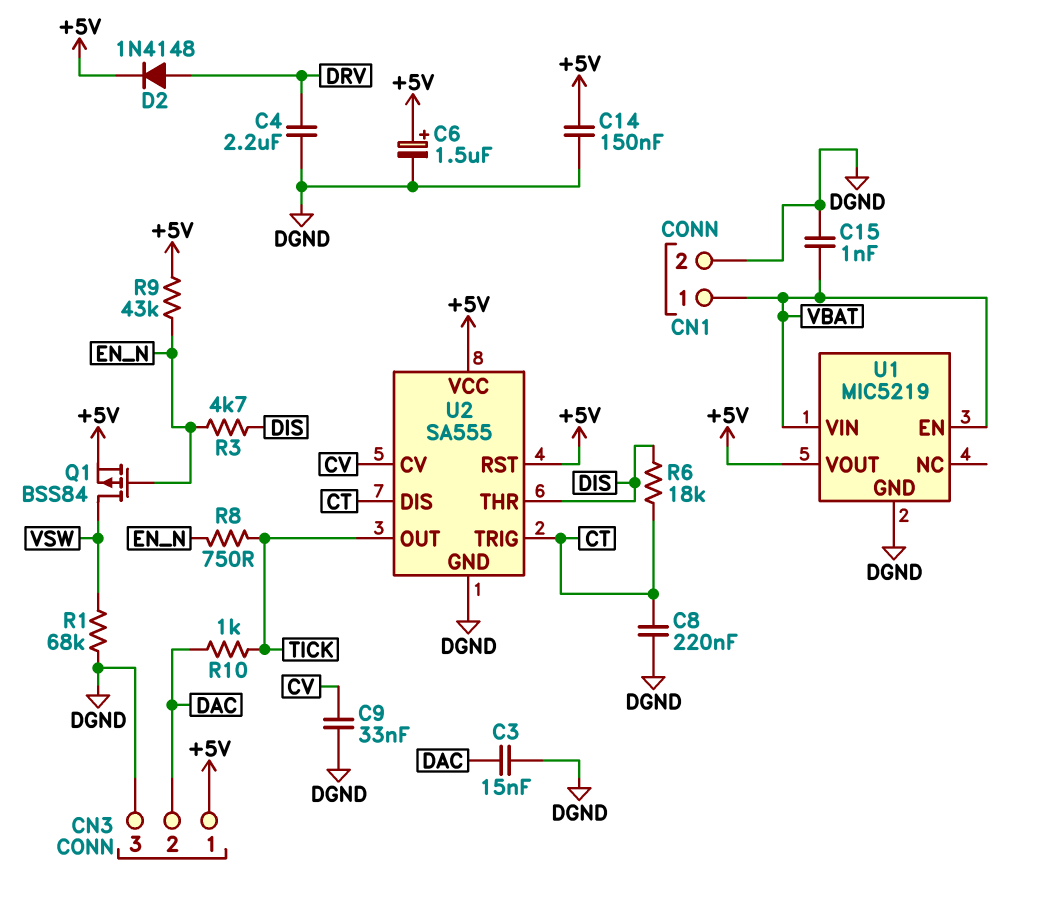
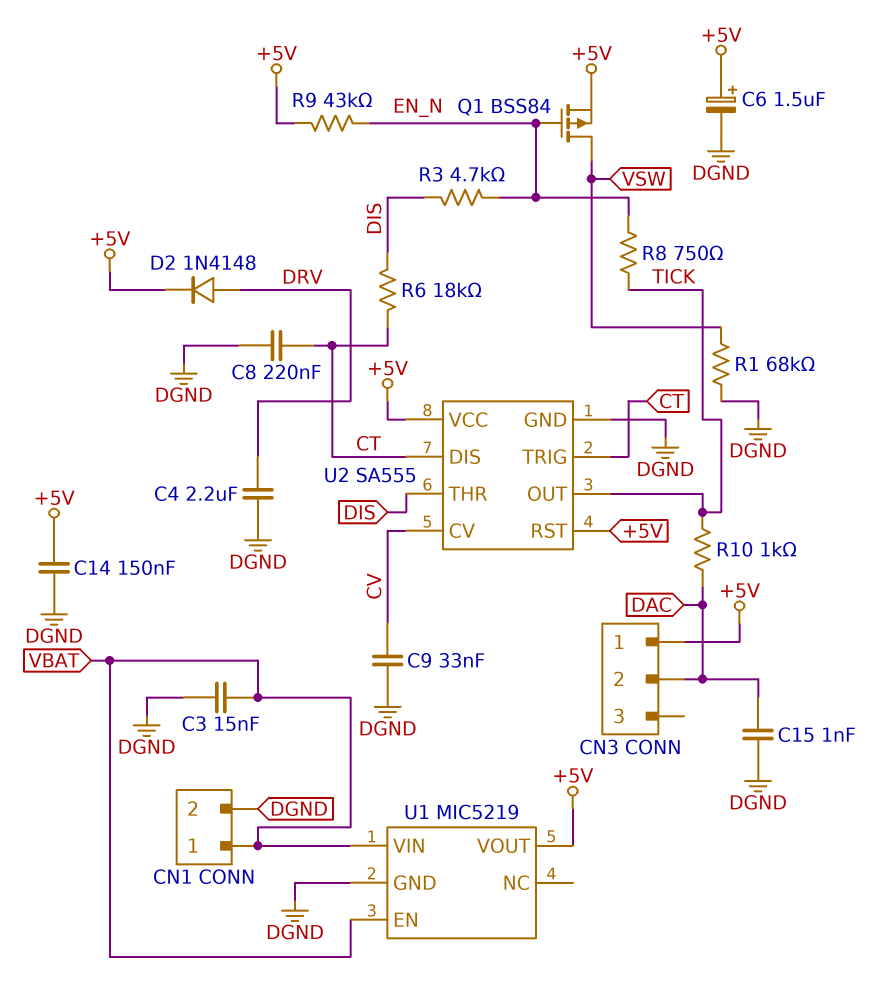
C3: 15nF (DAC, DGND) -> 15nF (DGND, VBAT)
C15: 1nF (DGND, VBAT) -> 1nF (DAC, DGND)
CN3 pin 3: DGND -> none

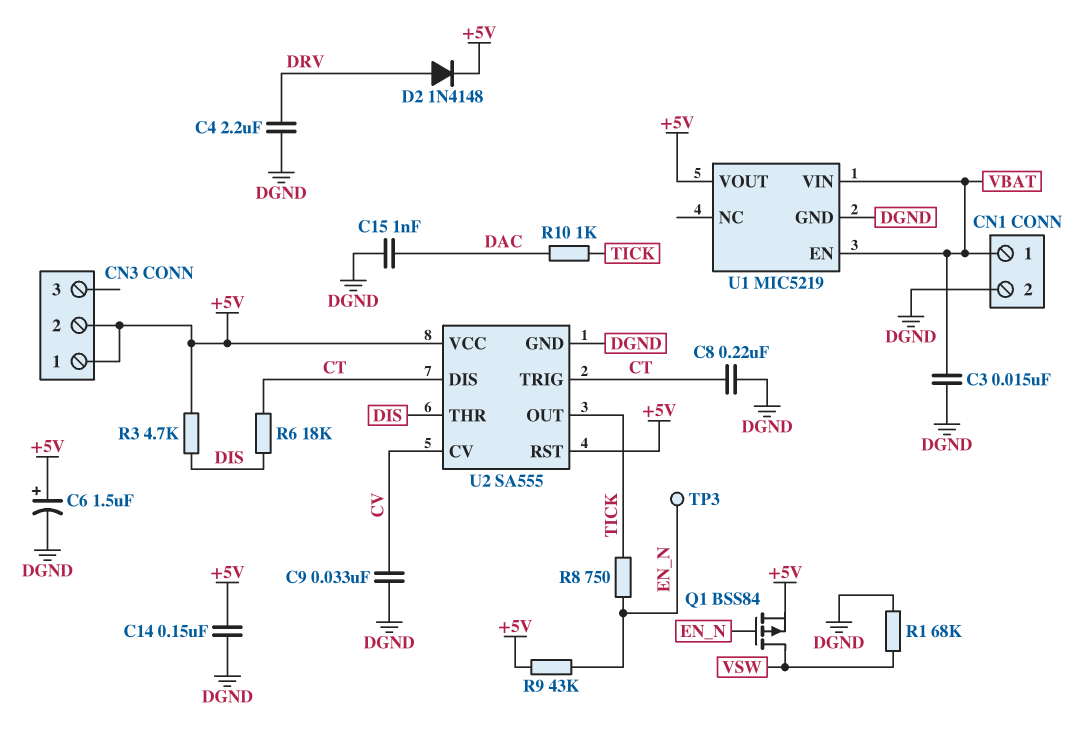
CN3 pin 2: DAC -> +5V
R3: 4.7k (DIS, EN_N) -> 4.7k (+5V, DIS)
TP3: none -> test point (EN_N)

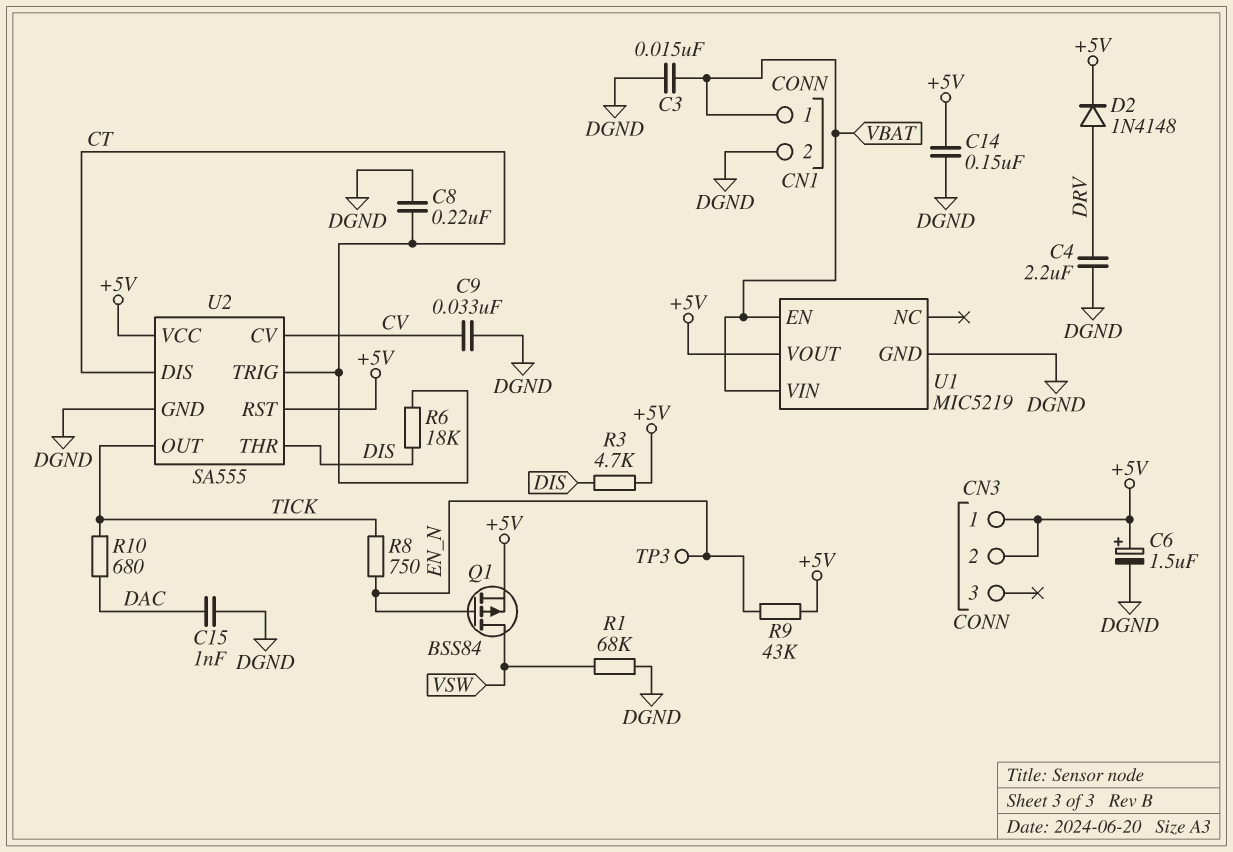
R10: 1k (DAC, TICK) -> 680 (DAC, TICK)

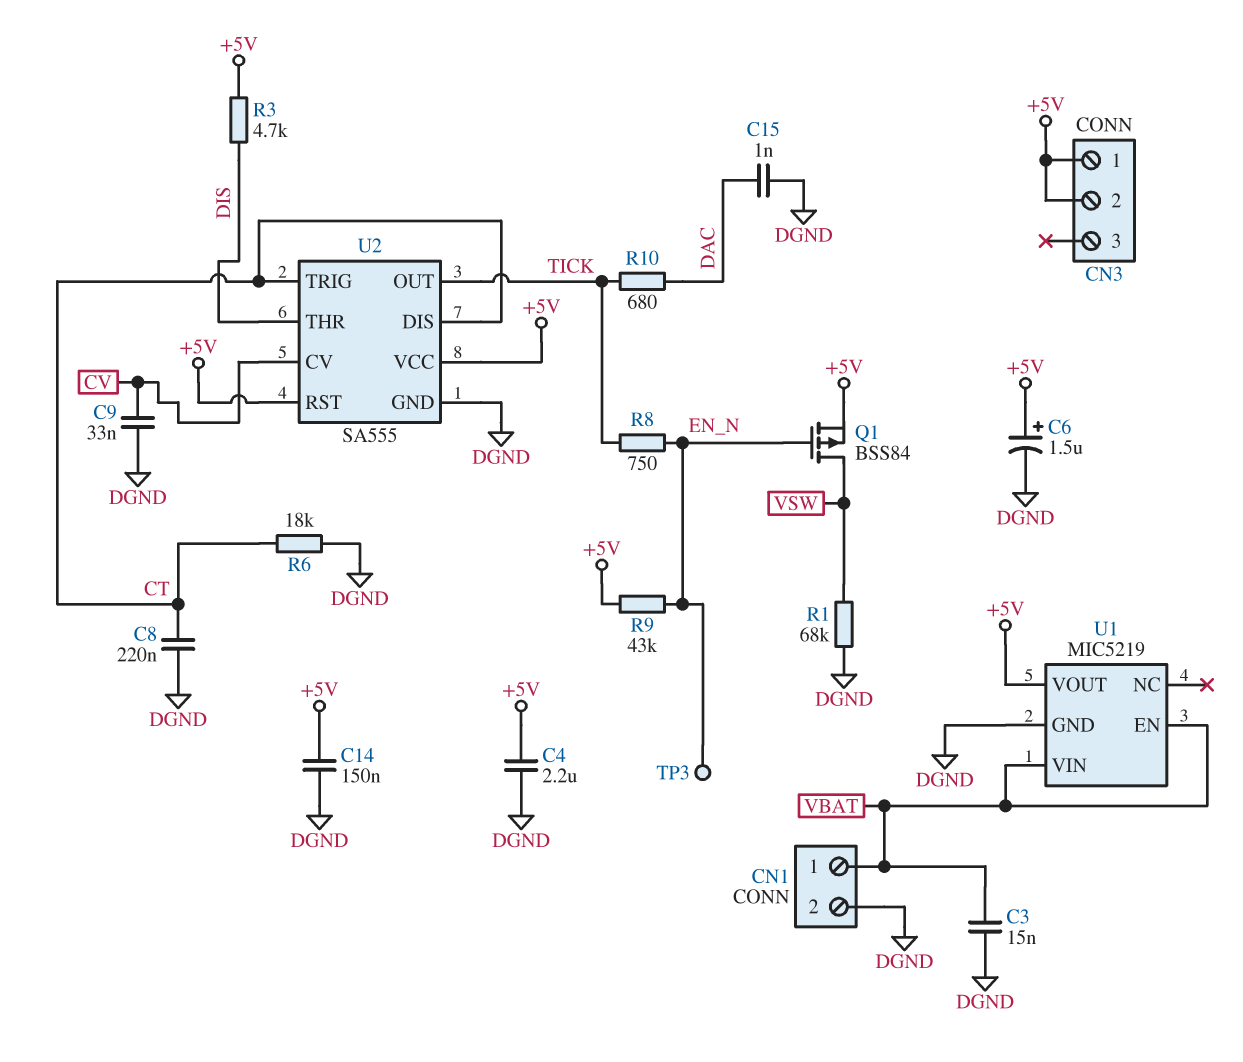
C4: 2.2uF (DGND, DRV) -> 2.2uF (+5V, DGND)
D2: diode 1N4148 (A DRV, K +5V) -> none
R6: 18k (CT, DIS) -> 18k (CT, DGND)

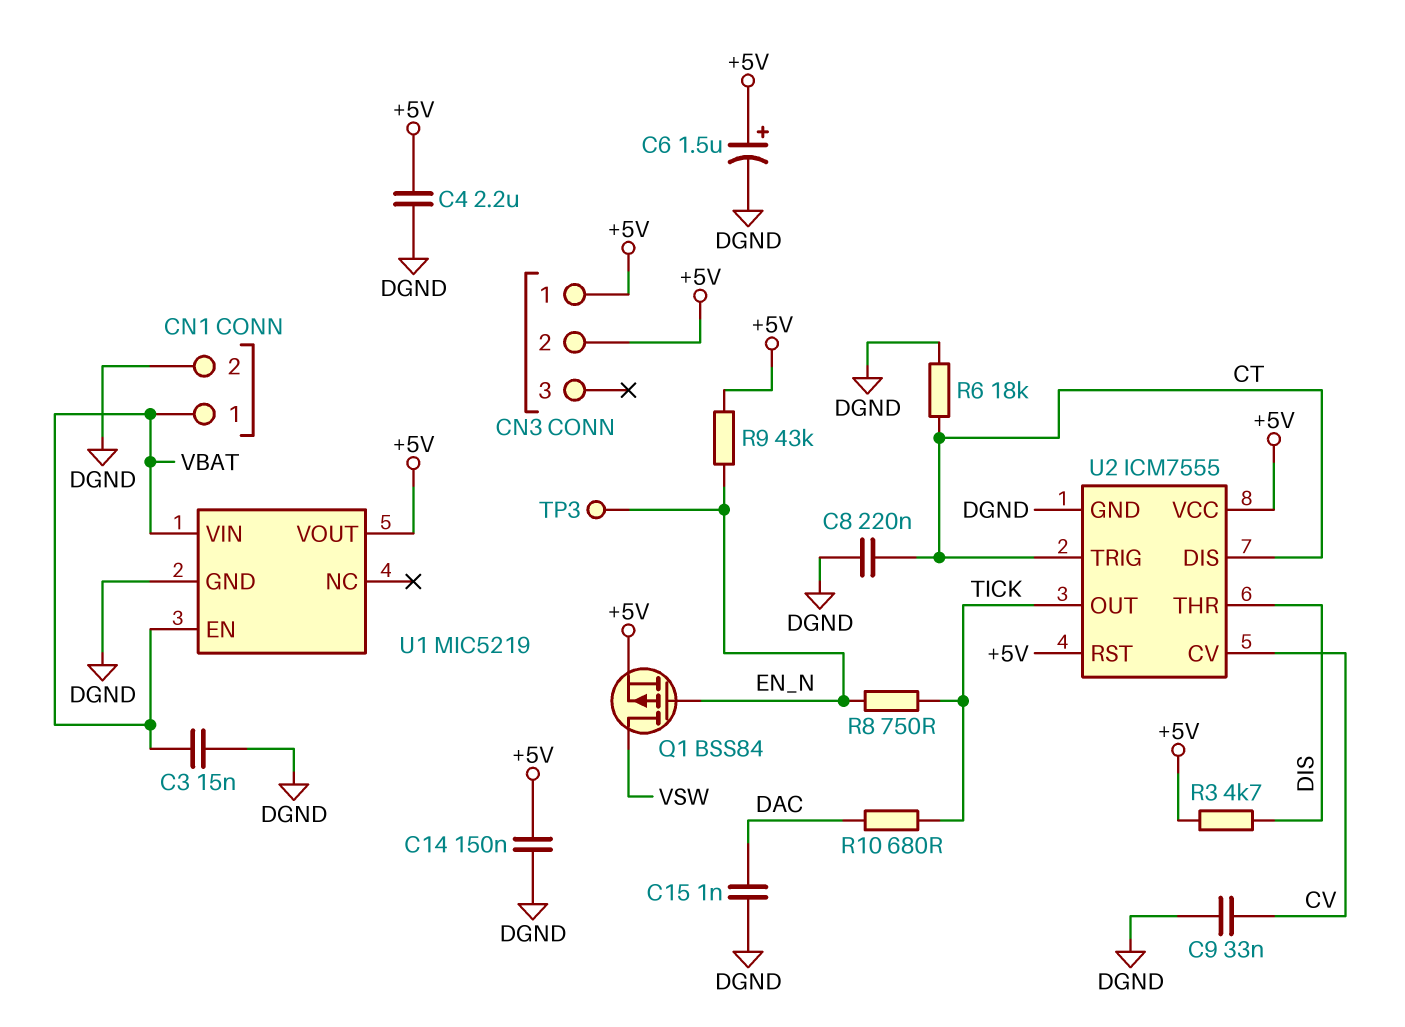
R1: 68k (DGND, VSW) -> none
U2: SA555 -> ICM7555

